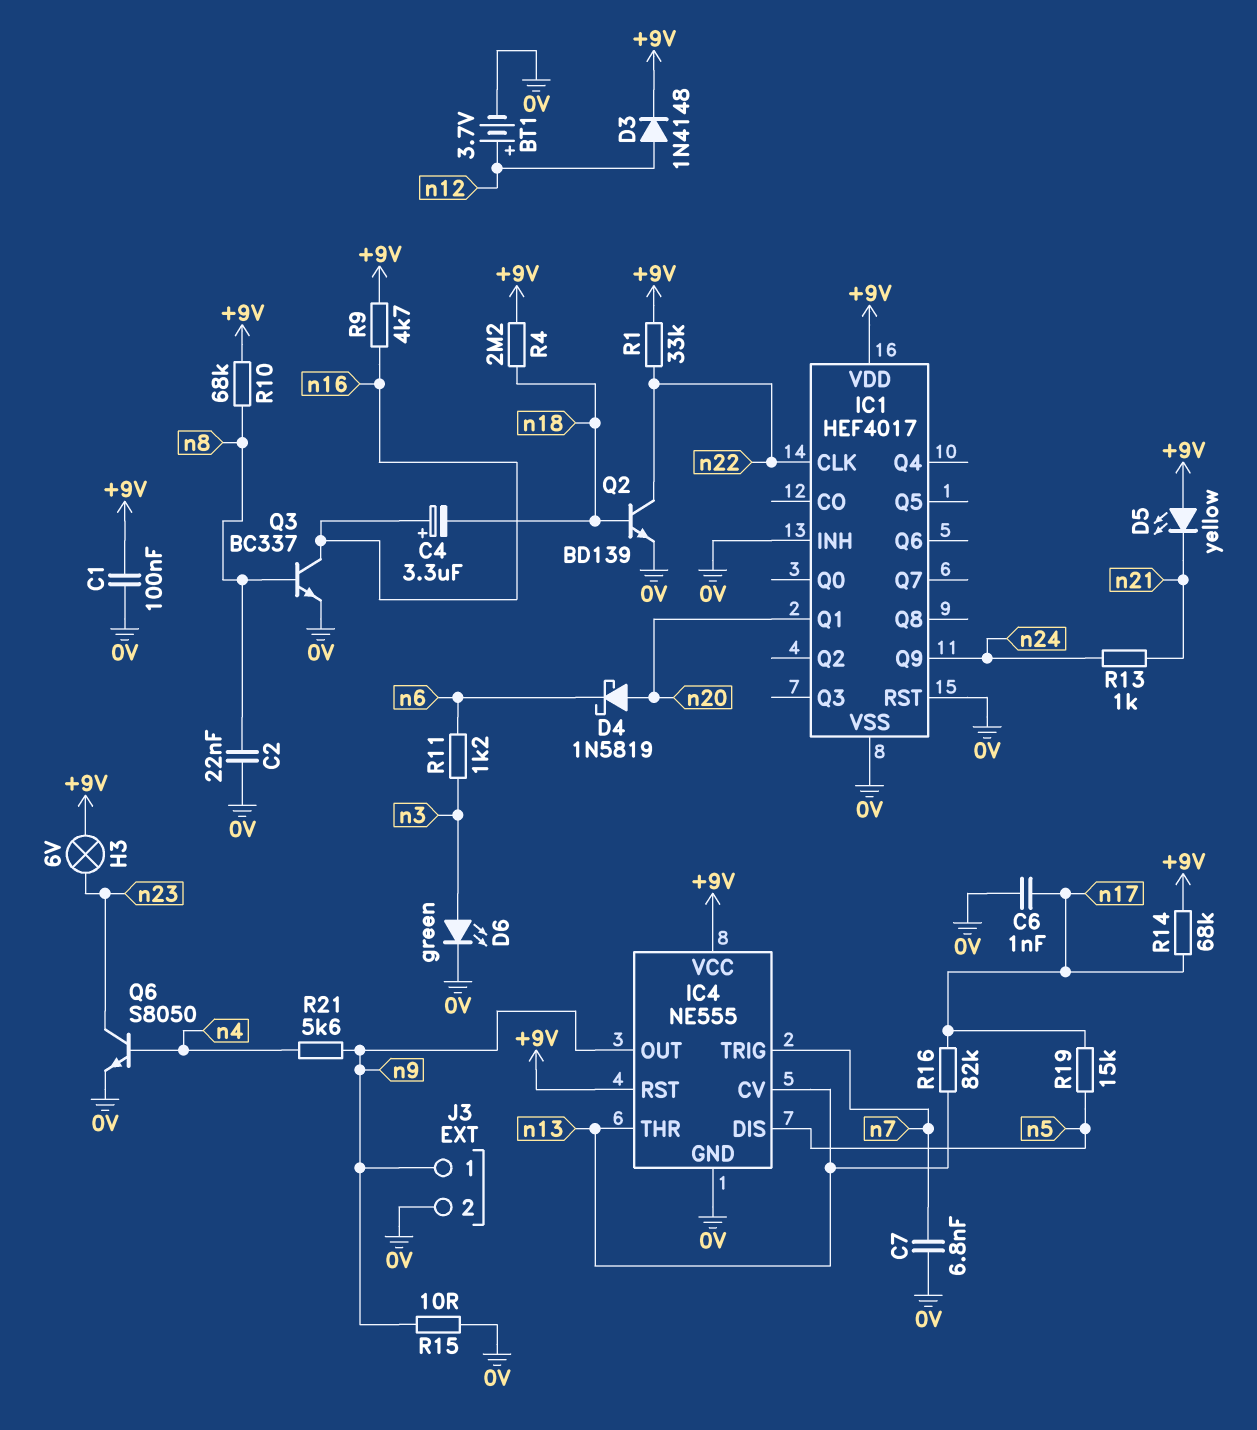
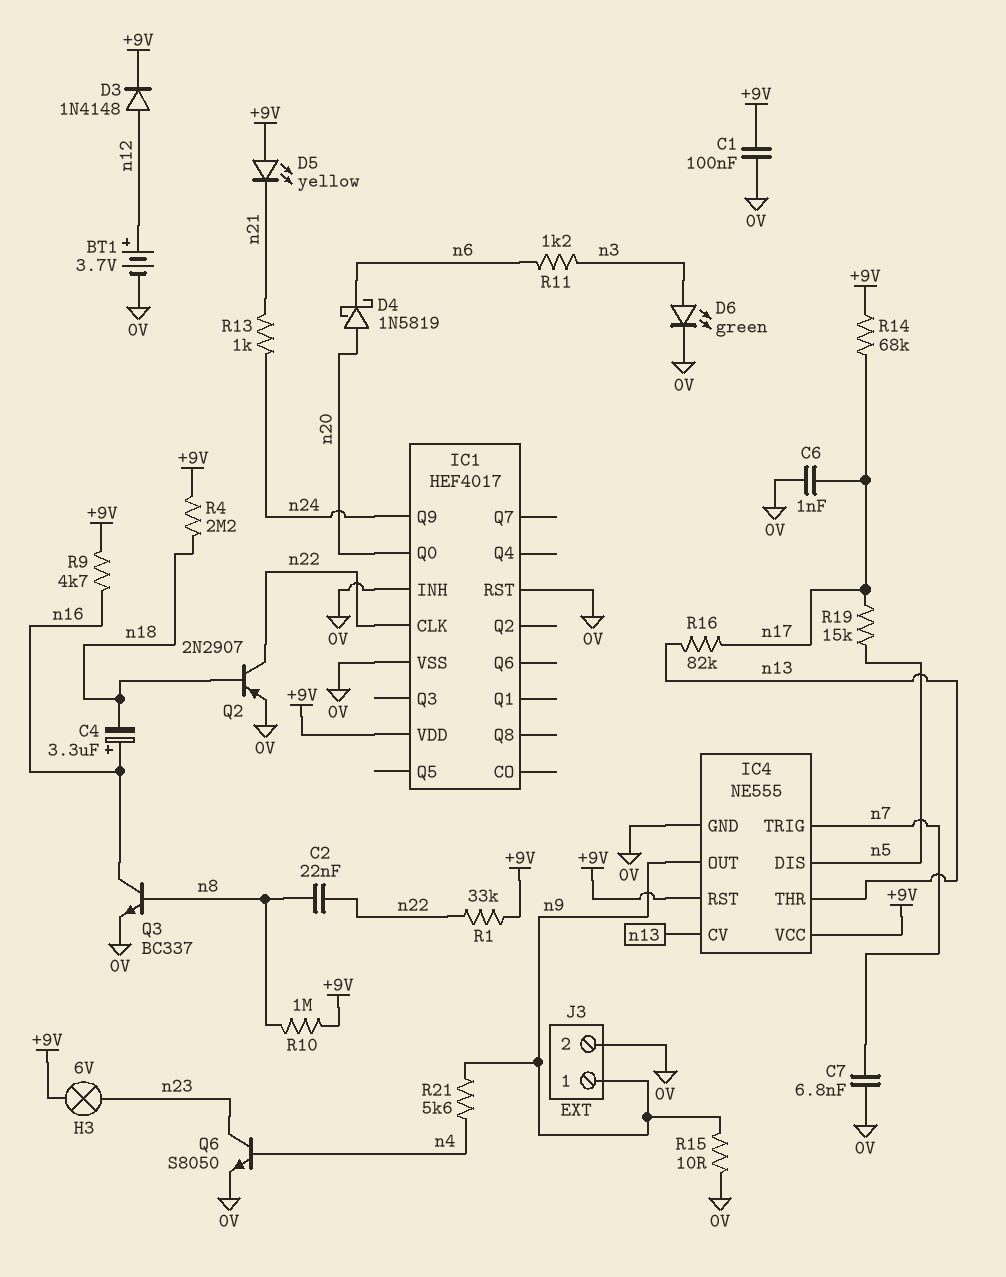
C2: 22nF (0V, n8) -> 22nF (n8, n22)
IC1 pin Q0: none -> n20
IC1 pin Q1: n20 -> none
Q2: NPN BD139 (B n18, C n22, E 0V) -> PNP 2N2907 (B n18, C n22, E 0V)
R10: 68k (+9V, n8) -> 1M (+9V, n8)

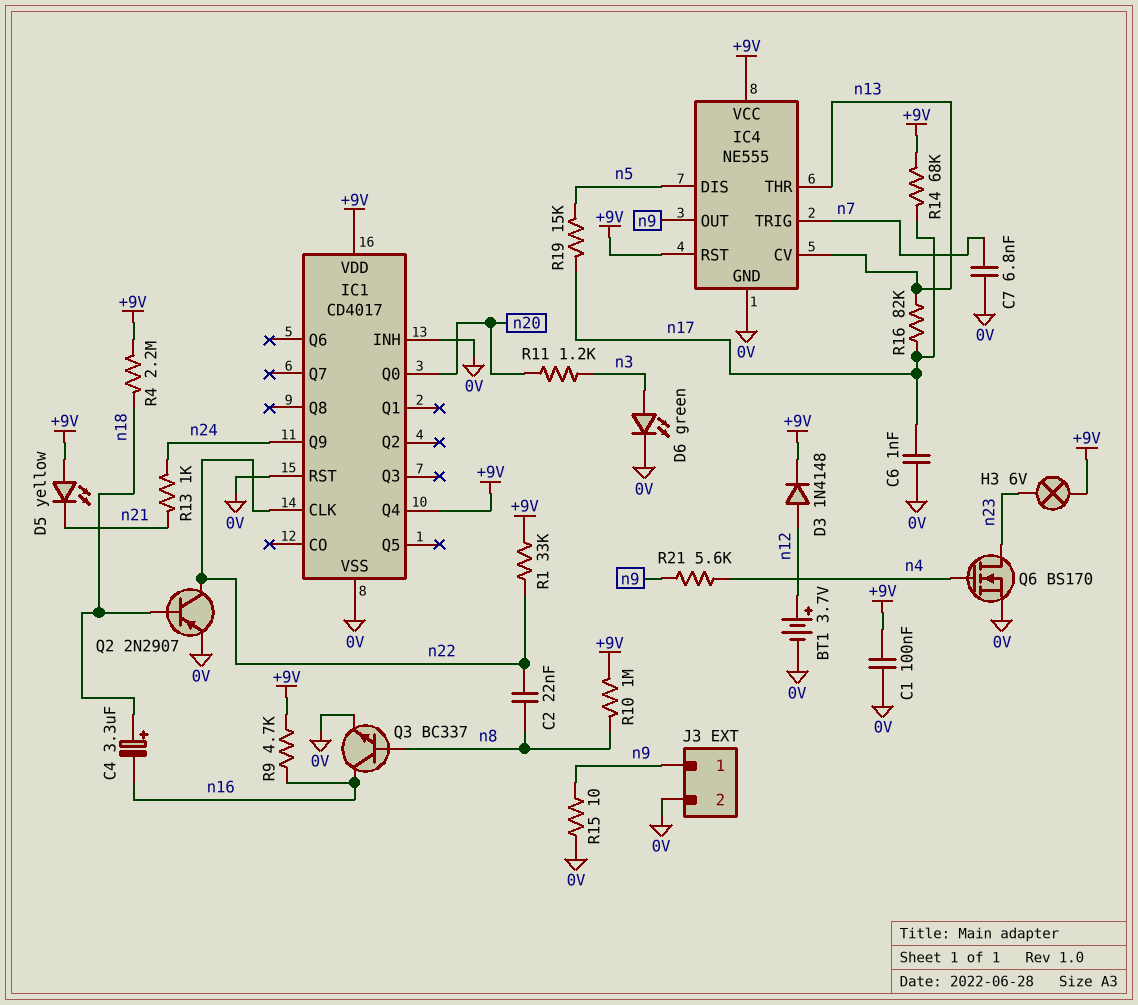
C4: 3.3uF (plus n16, minus n18) -> 3.3uF (plus n18, minus n16)
D4: schottky 1N5819 (A n20, K n6) -> none
IC1: HEF4017 -> CD4017
IC1 pin Q4: none -> +9V
Q6: NPN S8050 (B n4, C n23, E 0V) -> NMOS BS170 (G n4, D n23, S 0V)
R11: 1.2k (n3, n6) -> 1.2k (n3, n20)

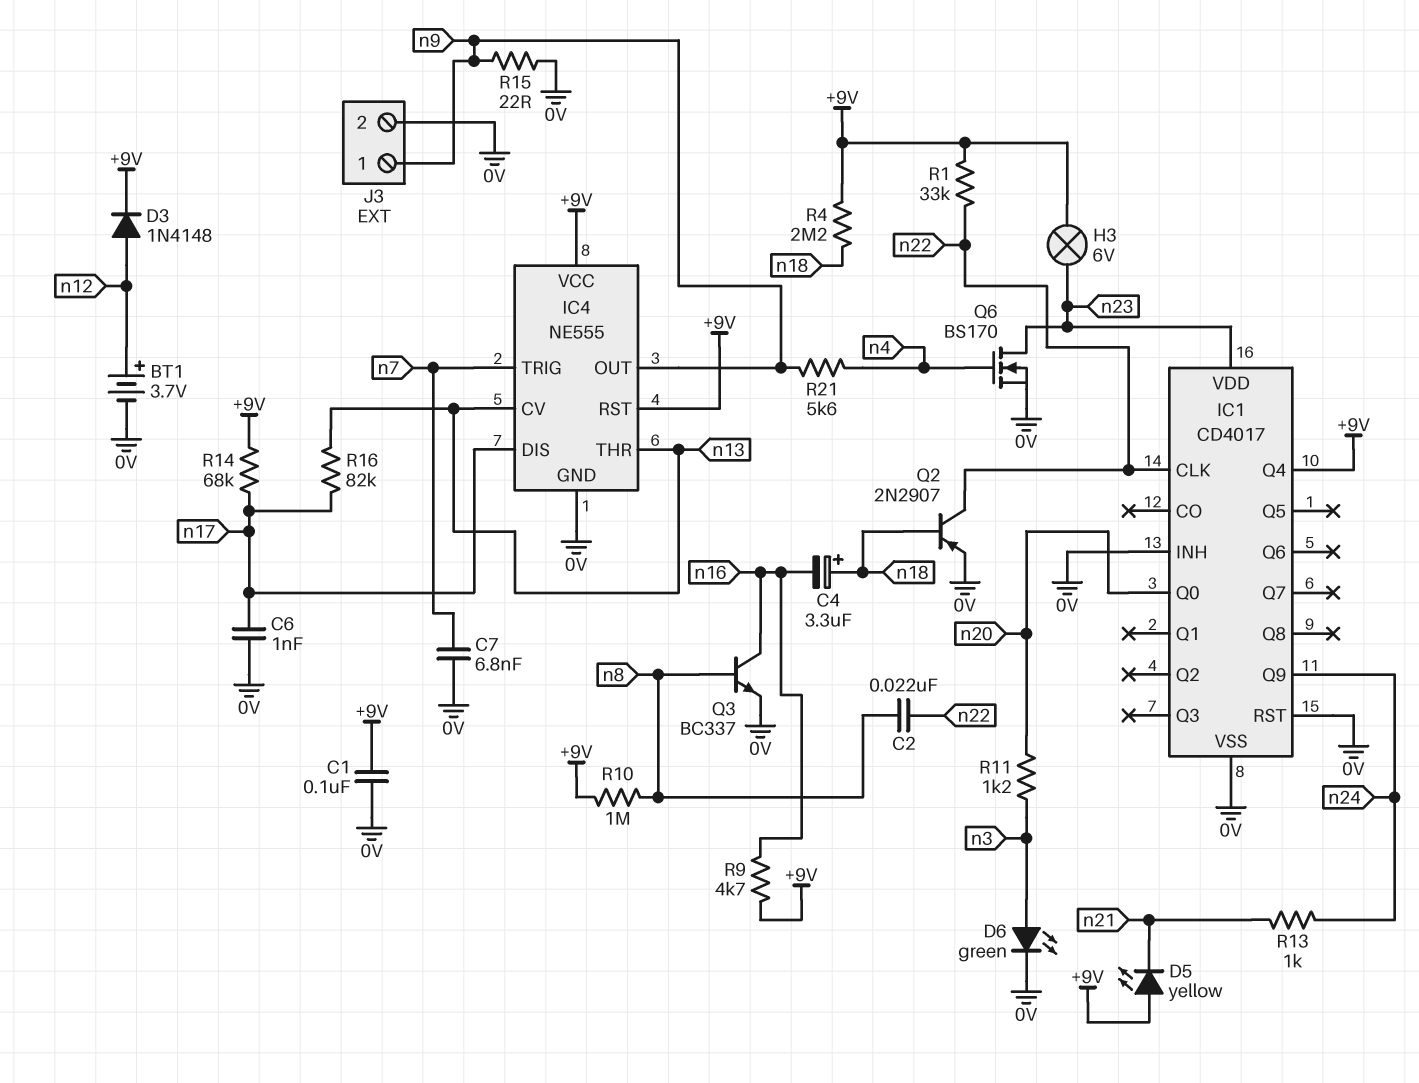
IC1 pin VDD: +9V -> n23
IC4 pin DIS: n5 -> n17
R15: 10 (0V, n9) -> 22 (0V, n9)
R19: 15k (n5, n17) -> none

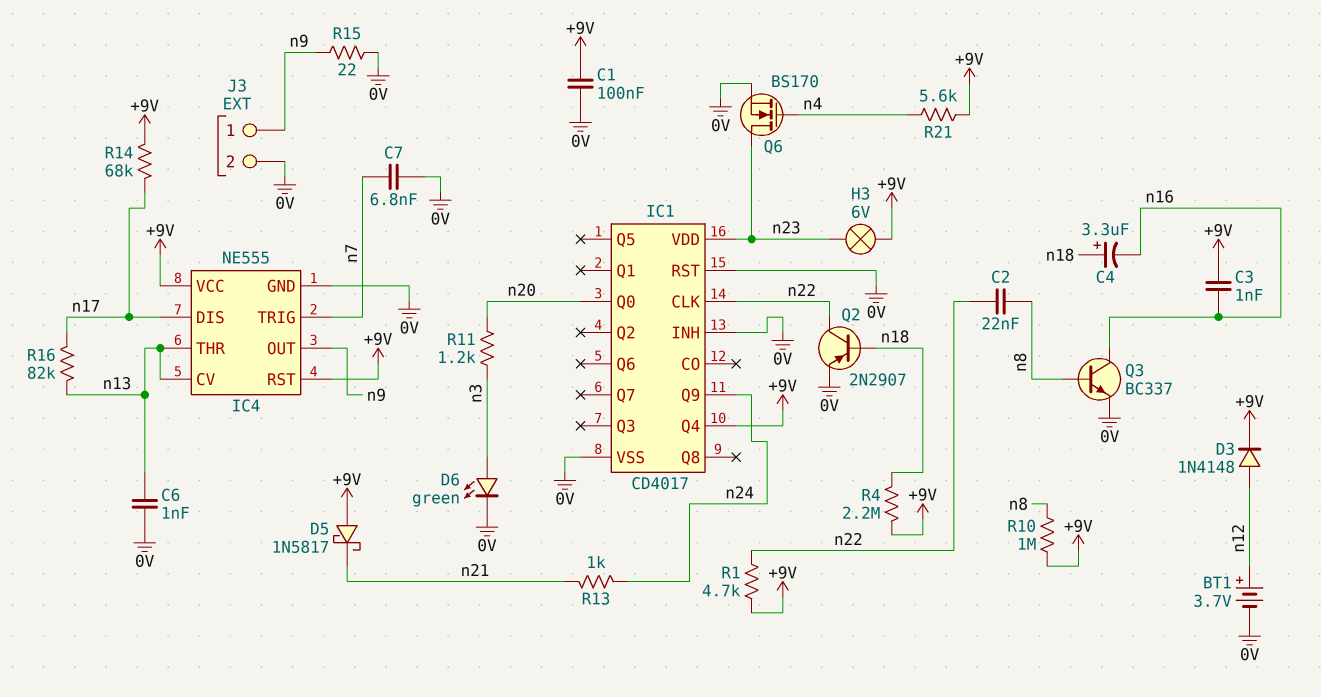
C3: none -> 1nF (+9V, n16)
C6: 1nF (0V, n17) -> 1nF (0V, n13)
D5: LED yellow (A +9V, K n21) -> schottky 1N5817 (A +9V, K n21)
R1: 33k (+9V, n22) -> 4.7k (+9V, n22)
R9: 4.7k (+9V, n16) -> none
R21: 5.6k (n4, n9) -> 5.6k (+9V, n4)

